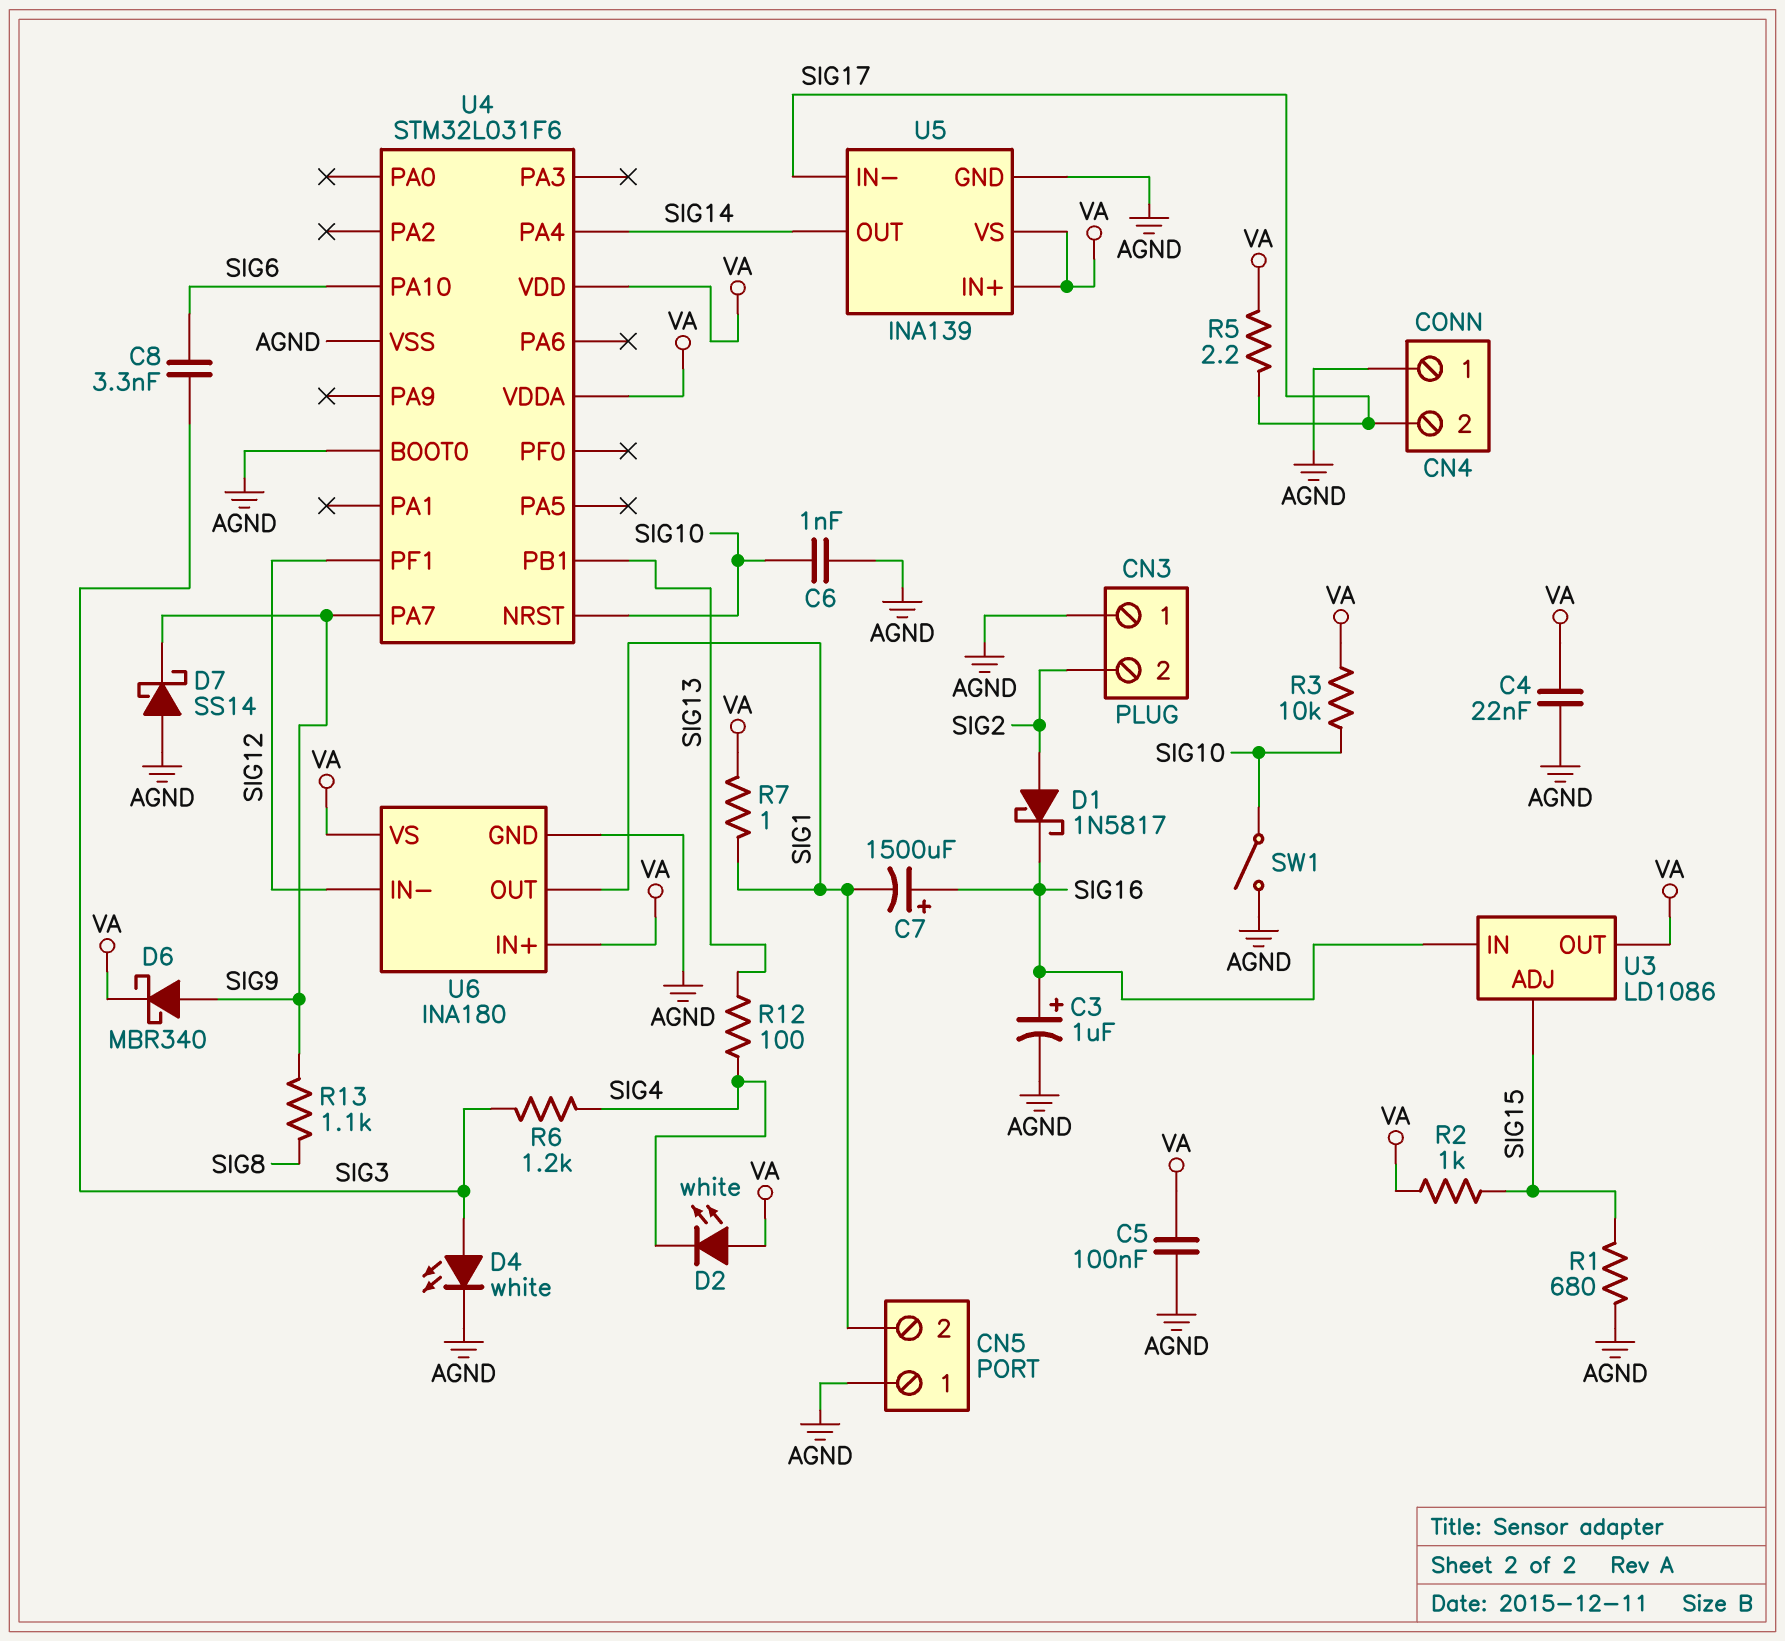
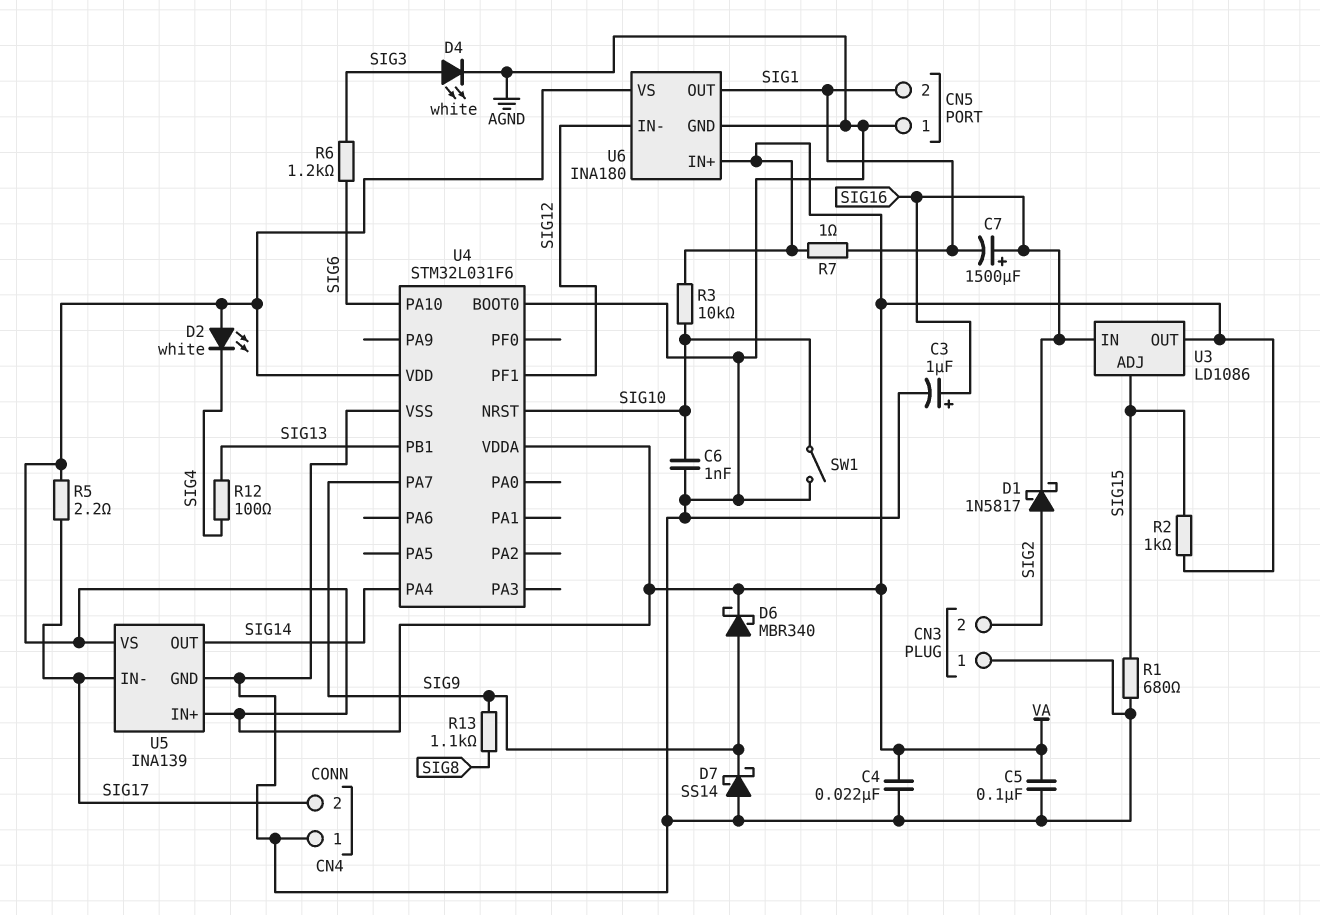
C8: 3.3nF (SIG3, SIG6) -> none
R6: 1.2k (SIG3, SIG4) -> 1.2k (SIG3, SIG6)

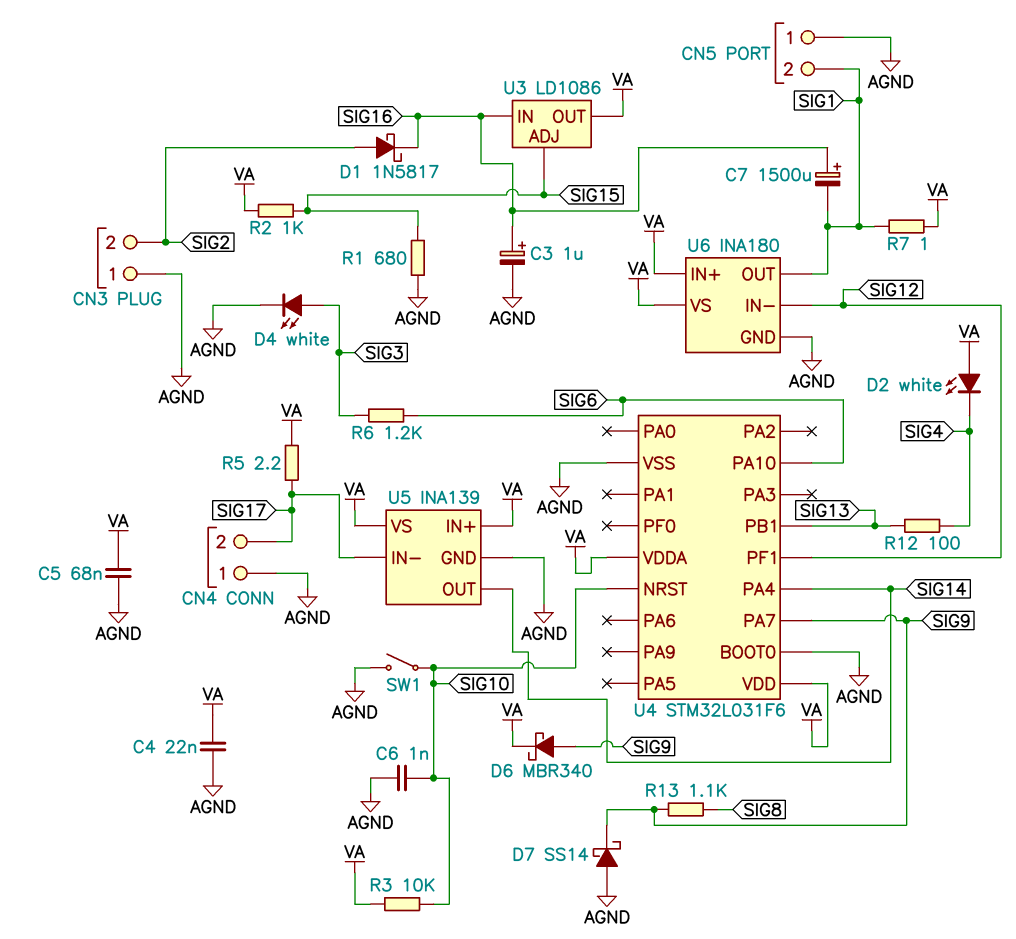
C5: 100nF (AGND, VA) -> 68nF (AGND, VA)

